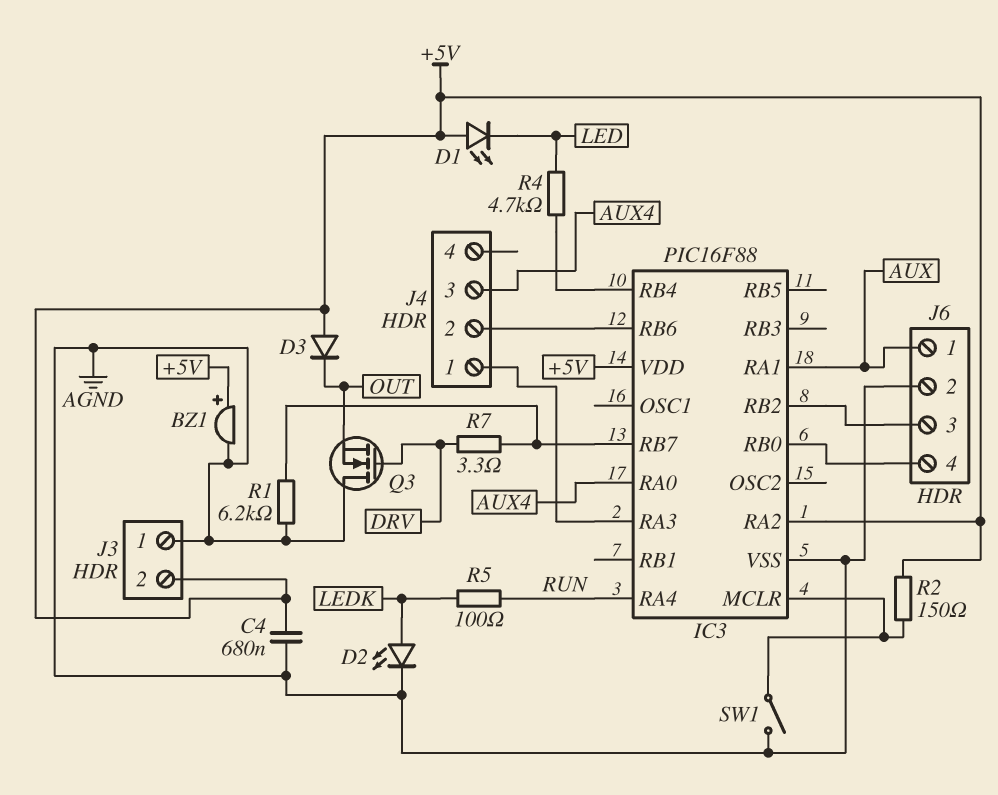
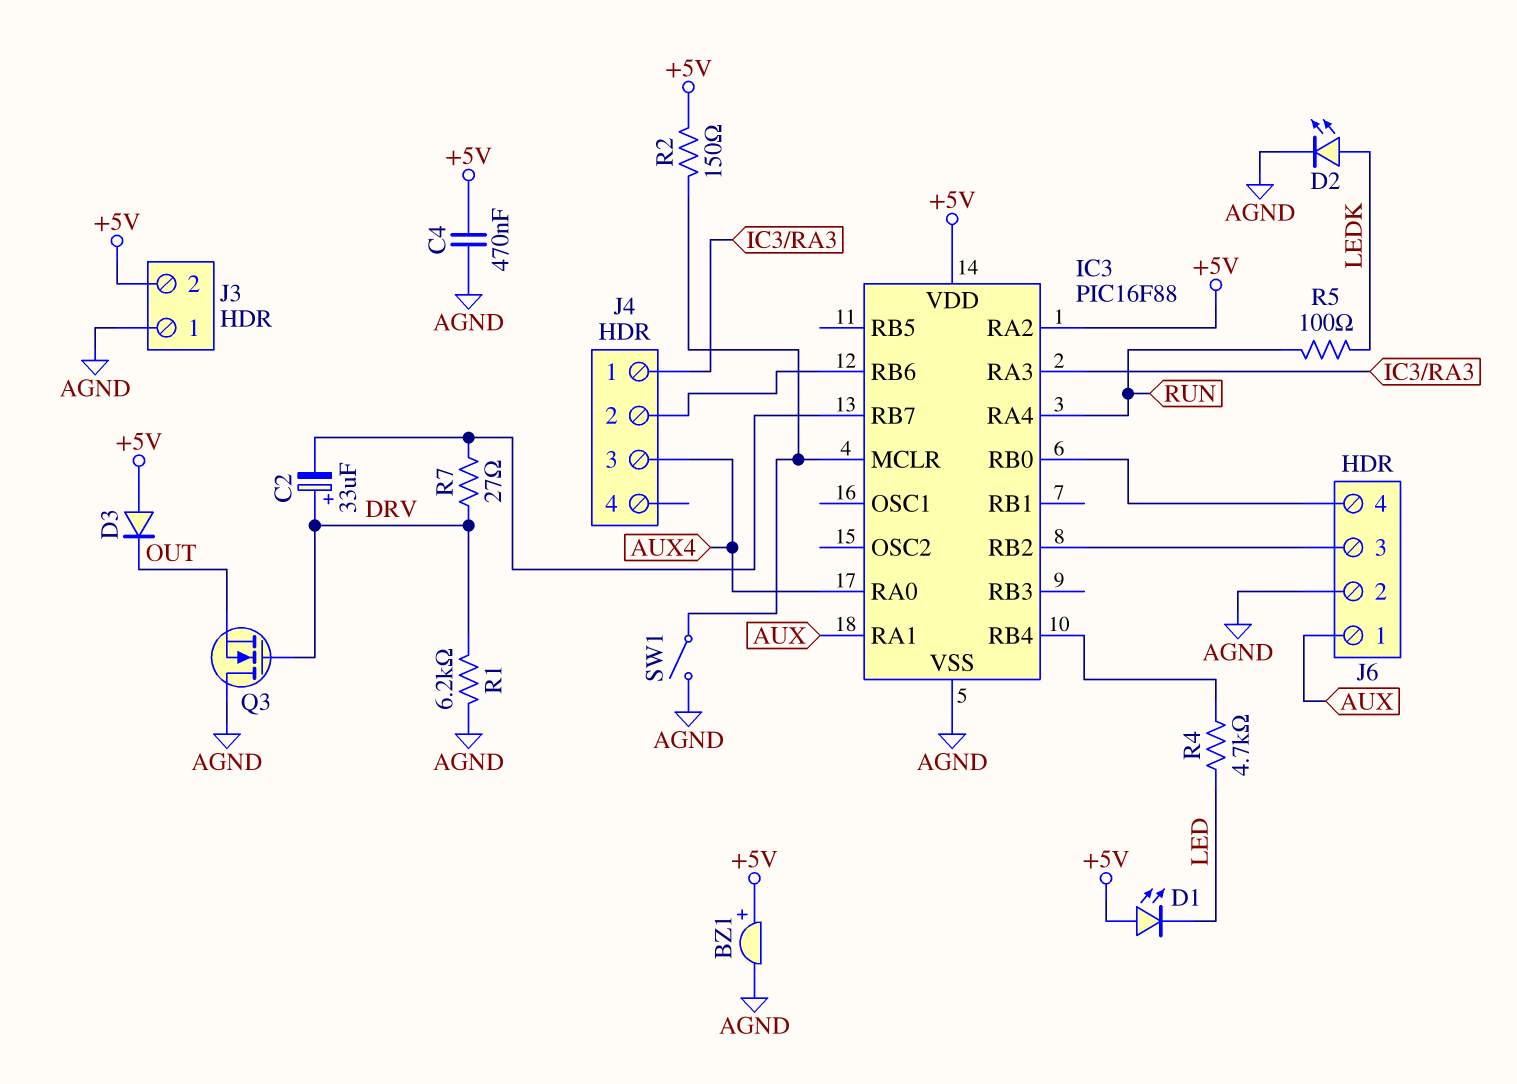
C2: none -> 33uF (plus DRV, minus IC3/RB7)
C4: 680nF (+5V, AGND) -> 470nF (+5V, AGND)
R1: 6.2k (AGND, IC3/RB7) -> 6.2k (AGND, DRV)
R7: 3.3 (DRV, IC3/RB7) -> 27 (DRV, IC3/RB7)

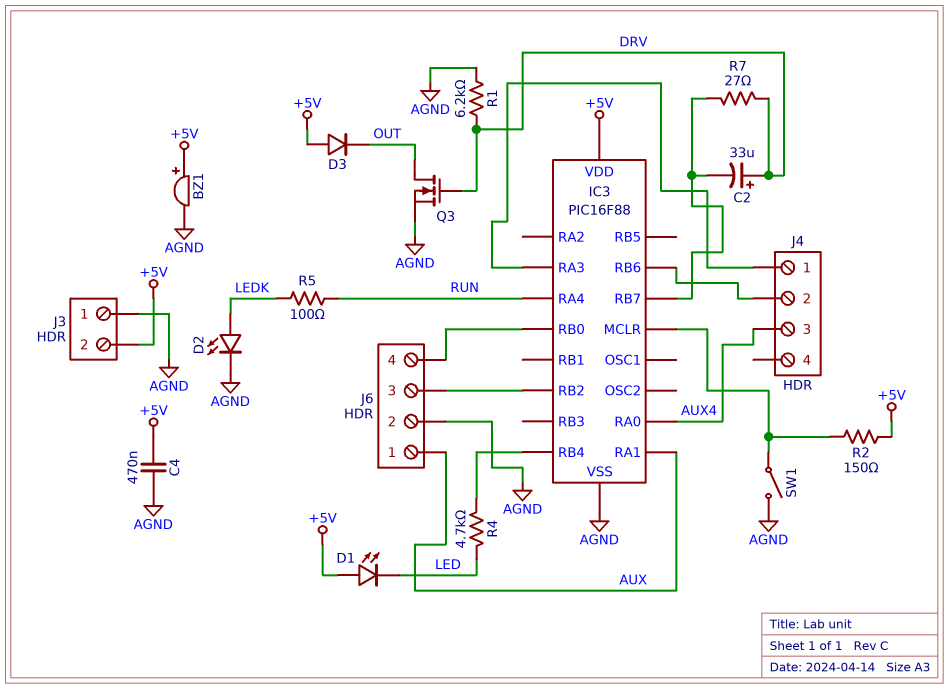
IC3 pin RA2: +5V -> none
Q3: NMOS (G DRV, D AGND, S OUT) -> NMOS (G DRV, D OUT, S AGND)

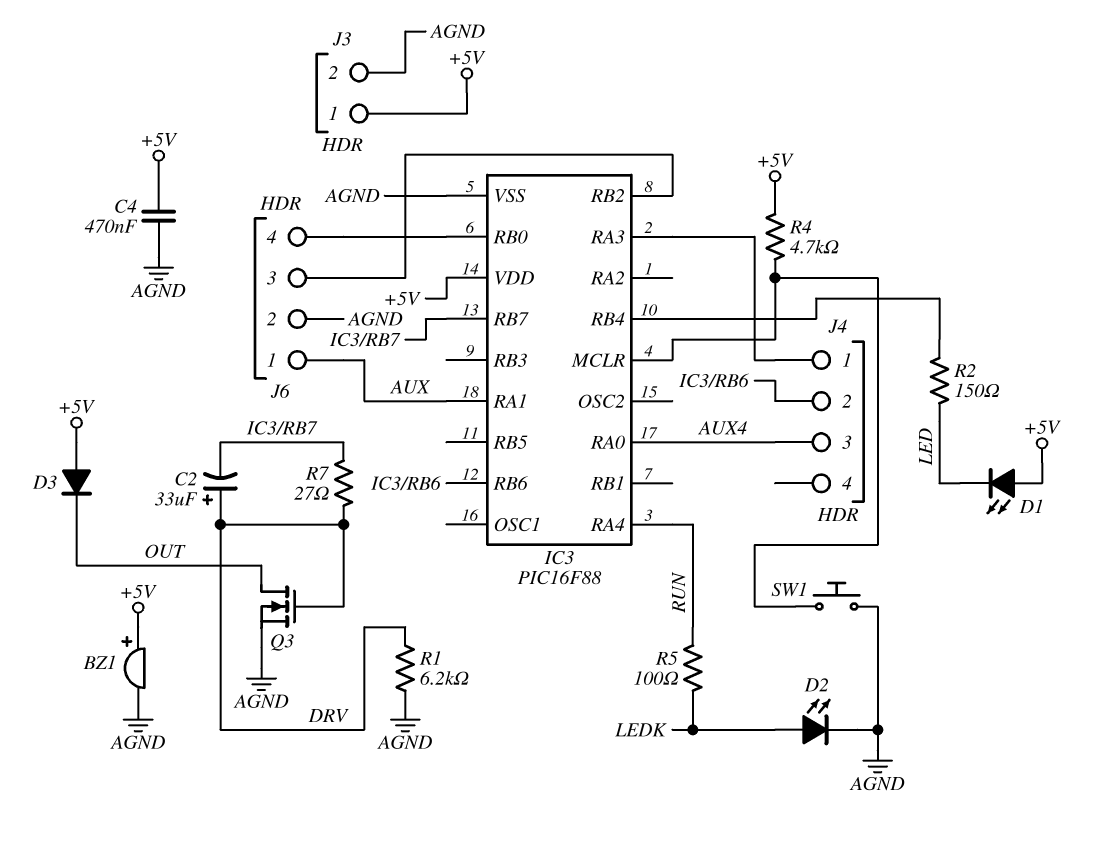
J3 pin 1: AGND -> +5V
J3 pin 2: +5V -> AGND
R2: 150 (+5V, IC3/MCLR) -> 150 (IC3/RB4, LED)
R4: 4.7k (IC3/RB4, LED) -> 4.7k (+5V, IC3/MCLR)
SW1: switch (AGND, IC3/MCLR) -> button (AGND, IC3/MCLR)

